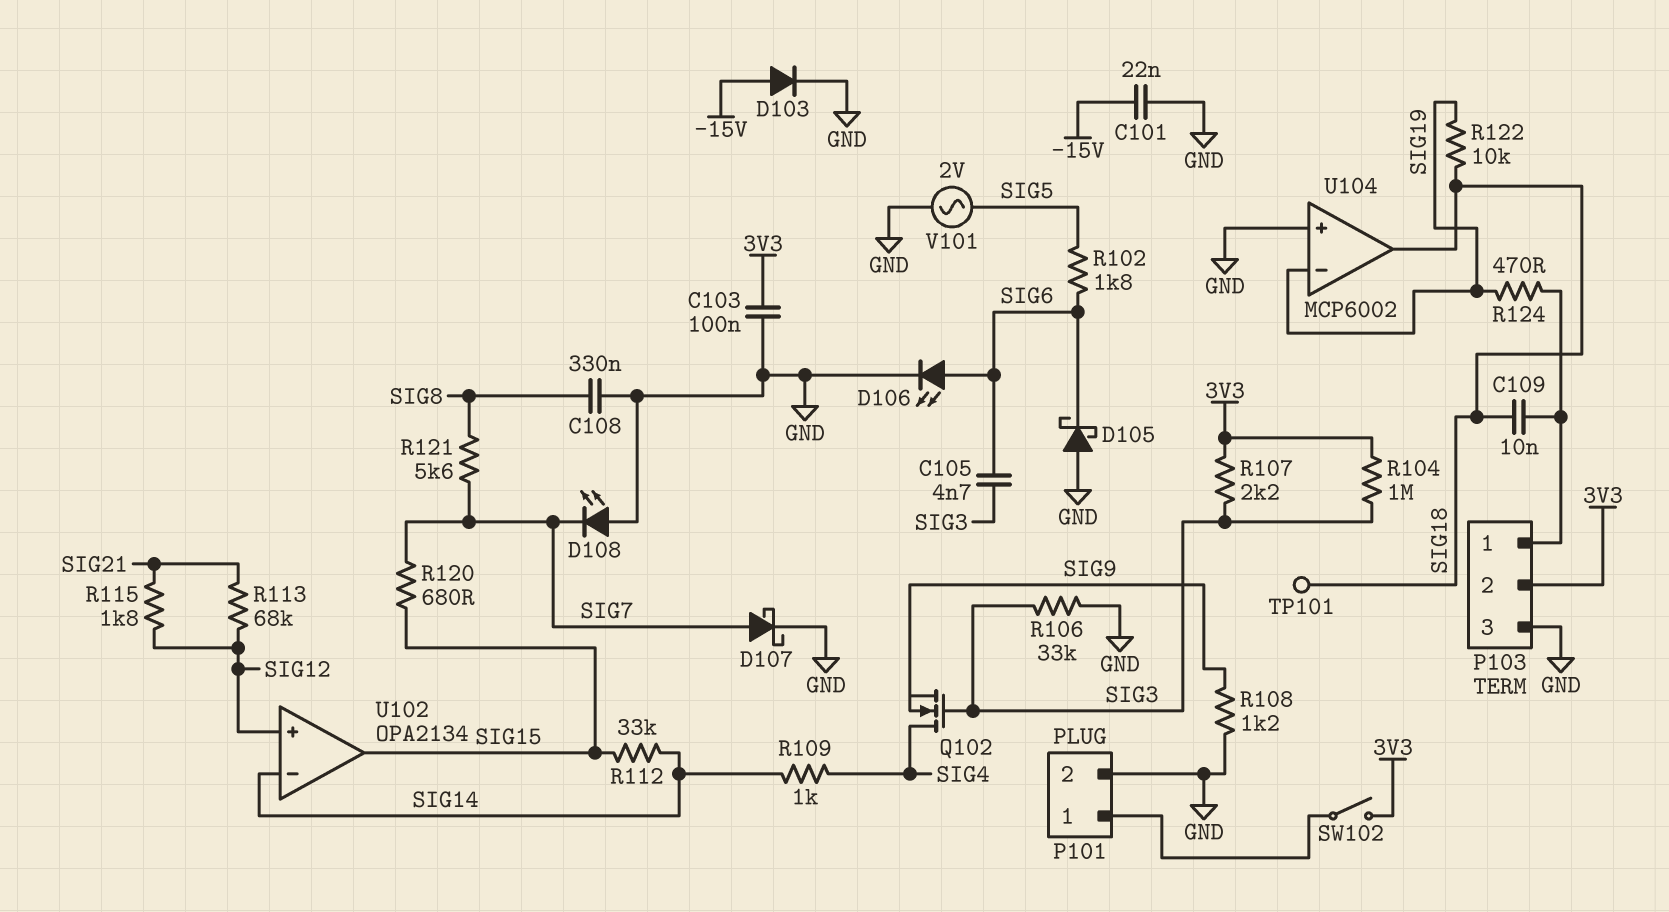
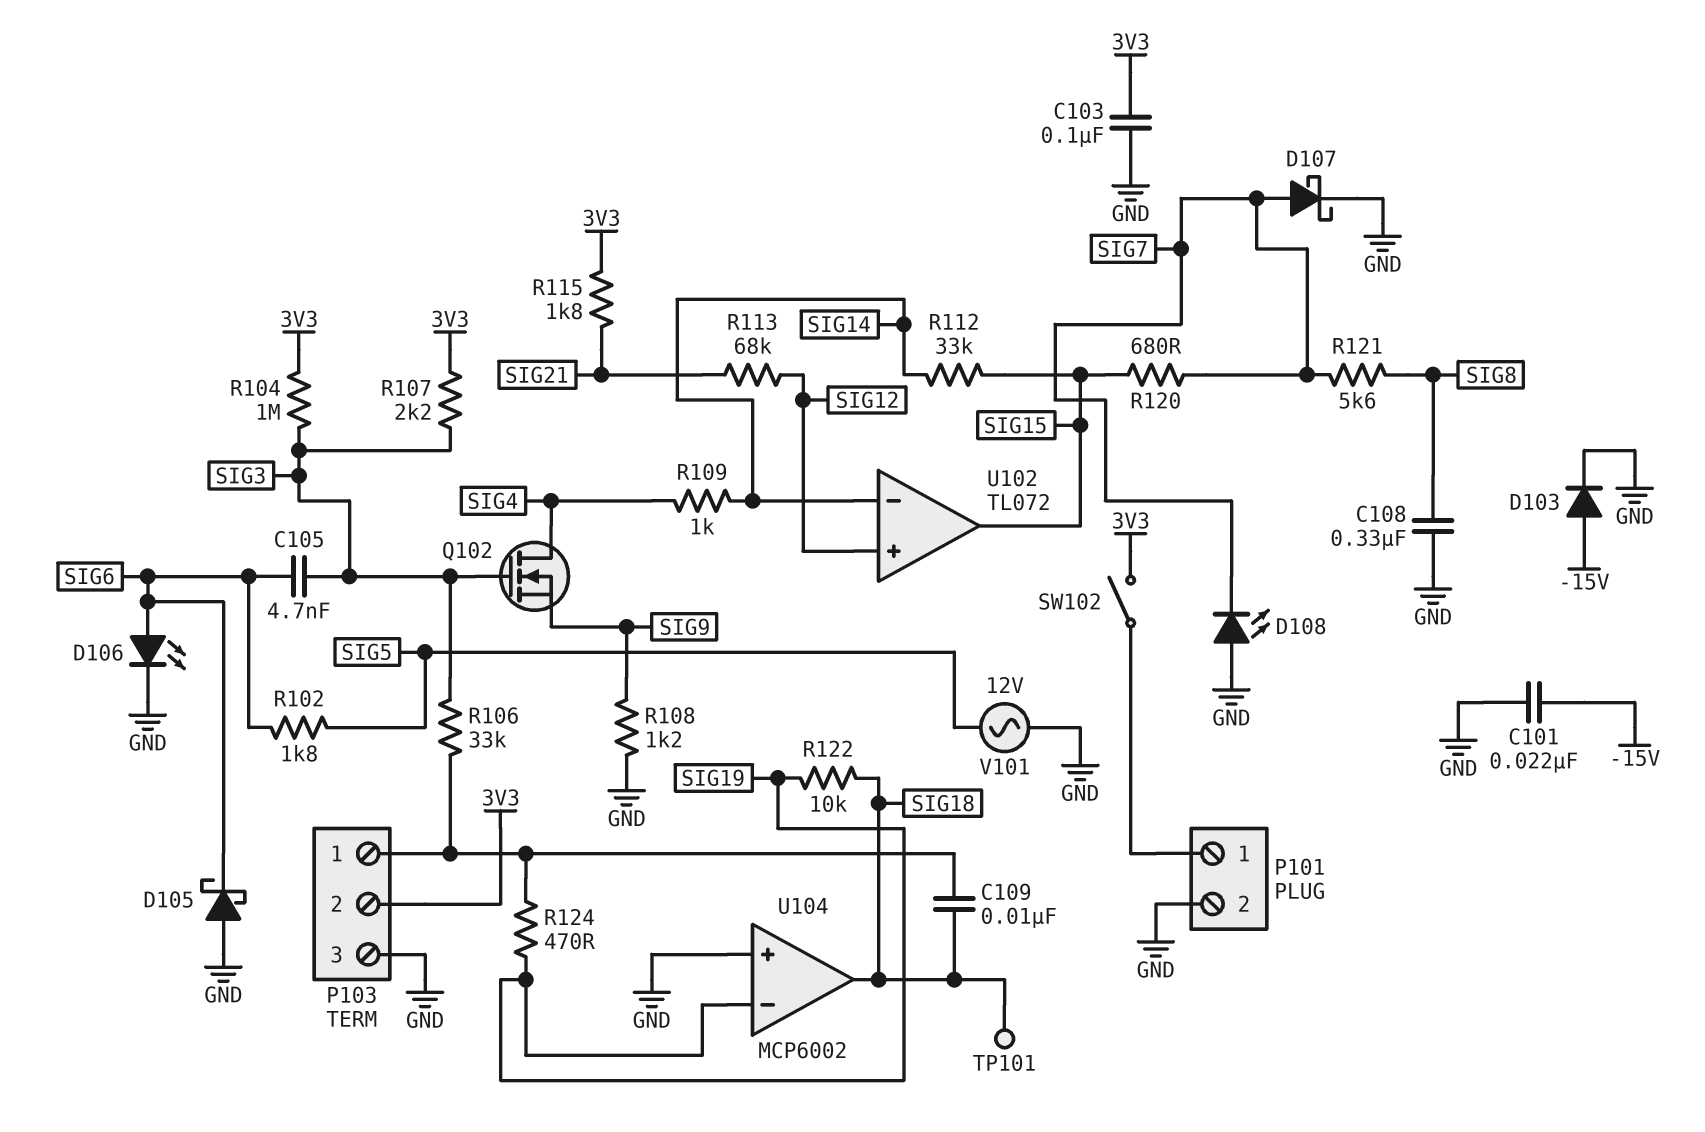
R106: 33k (GND, SIG3) -> 33k (P103/1, SIG3)
R115: 1.8k (SIG12, SIG21) -> 1.8k (3V3, SIG21)
U102: OPA2134 -> TL072
V101: AC 2V (GND, SIG5) -> AC 12V (GND, SIG5)

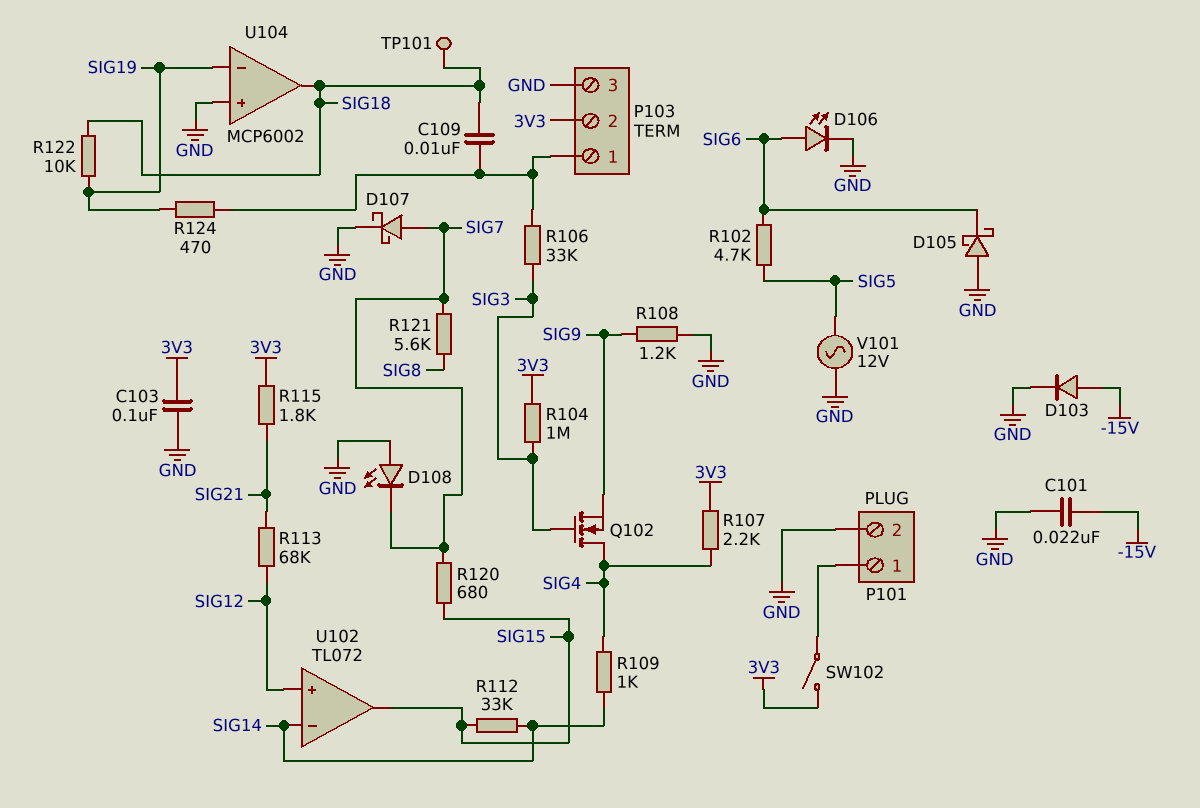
C105: 4.7nF (SIG3, SIG6) -> none
C108: 330nF (GND, SIG8) -> none
R102: 1.8k (SIG5, SIG6) -> 4.7k (SIG5, SIG6)
R107: 2.2k (3V3, SIG3) -> 2.2k (3V3, SIG4)

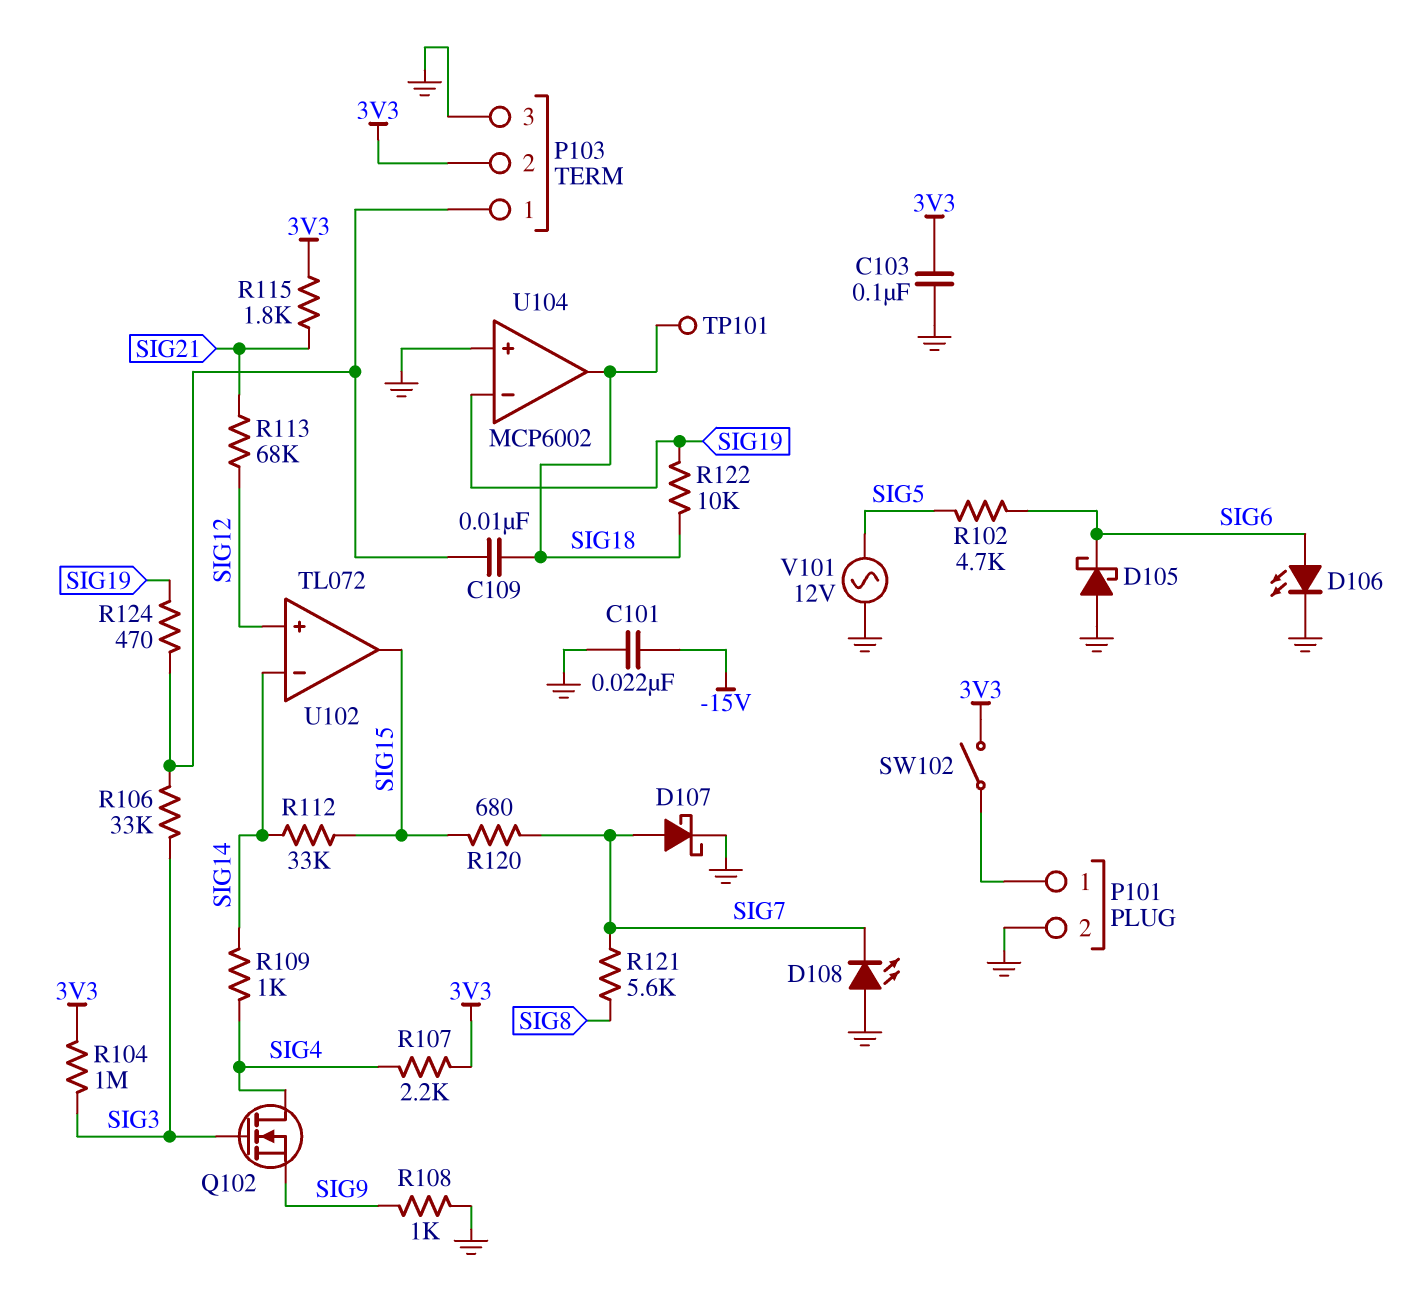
D103: diode (A -15V, K GND) -> none
R108: 1.2k (GND, SIG9) -> 1k (GND, SIG9)

